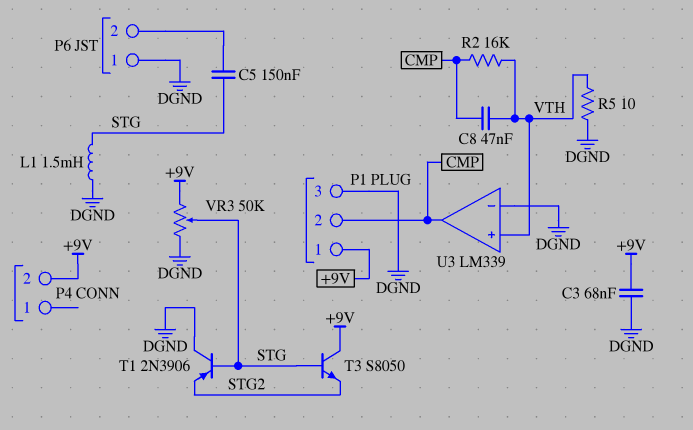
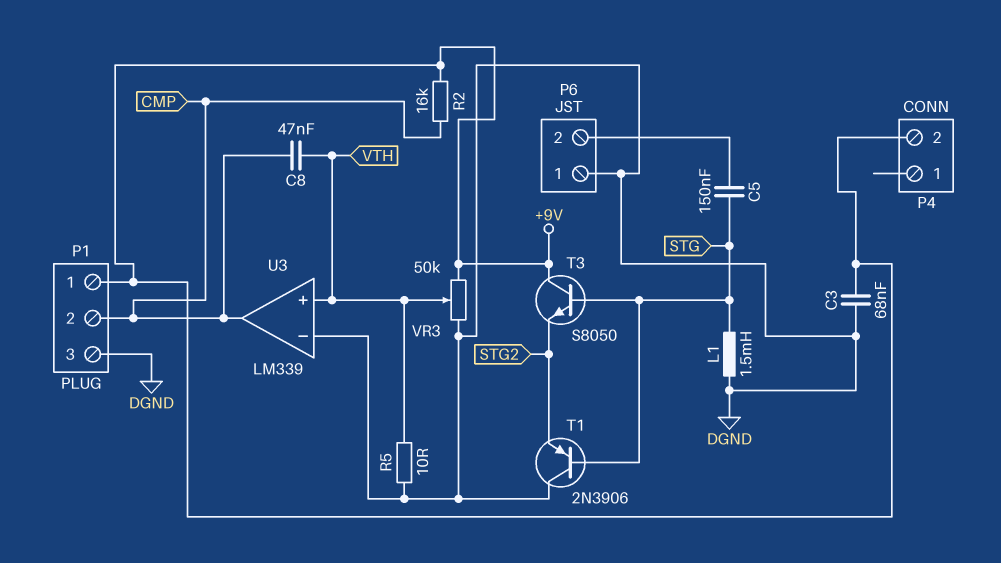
R2: 16k (CMP, VTH) -> 16k (+9V, CMP)
VR3: 50k (+9V, DGND, wiper STG) -> 50k (+9V, DGND, wiper VTH)

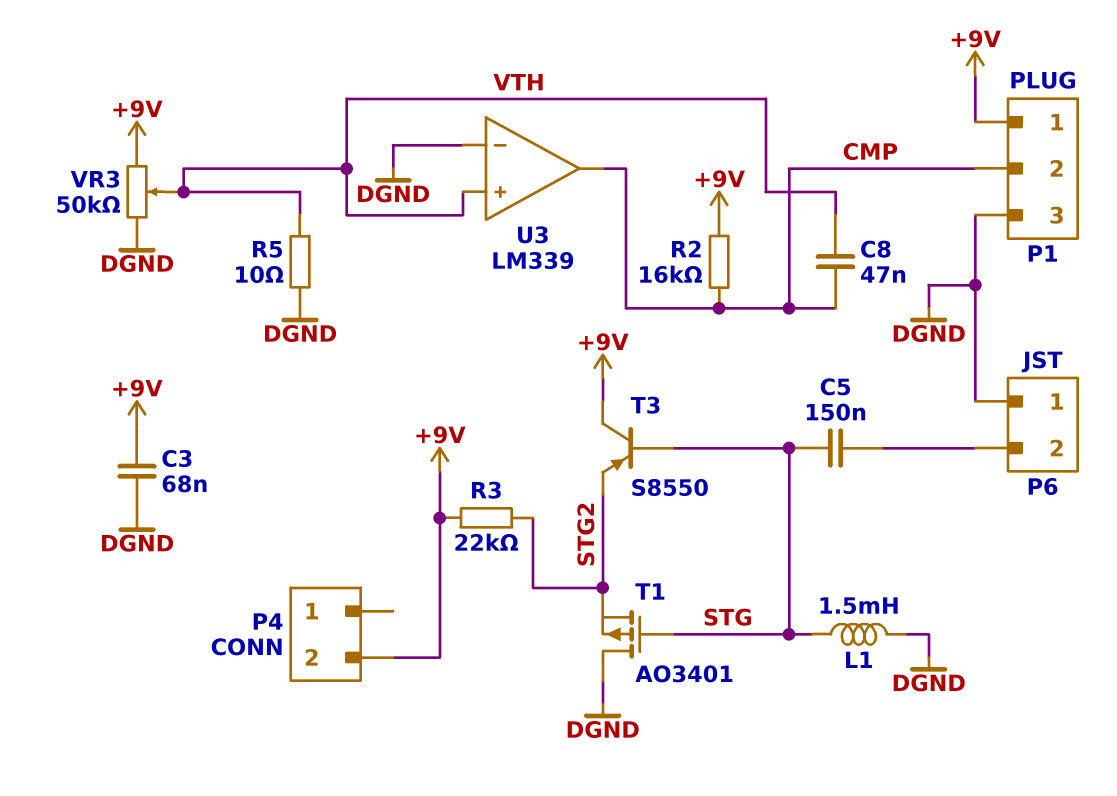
R3: none -> 22k (+9V, STG2)
T1: PNP 2N3906 (B STG, C DGND, E STG2) -> PMOS AO3401 (G STG, D DGND, S STG2)
T3: NPN S8050 (B STG, C +9V, E STG2) -> PNP S8550 (B STG, C +9V, E STG2)

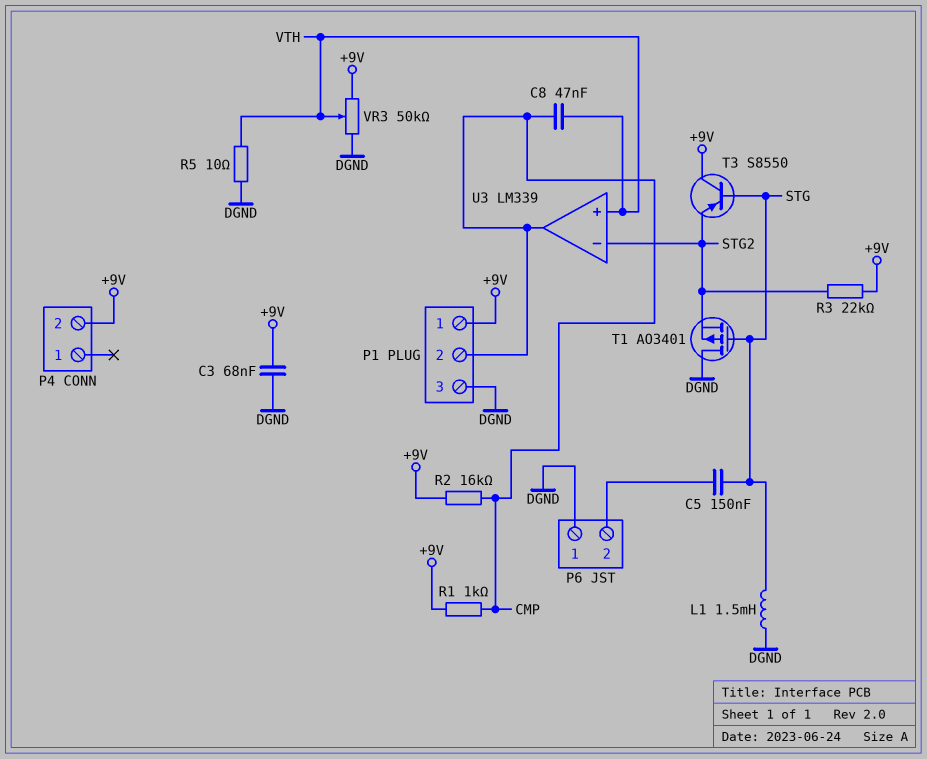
R1: none -> 1k (+9V, CMP)
U3 pin in-: DGND -> STG2

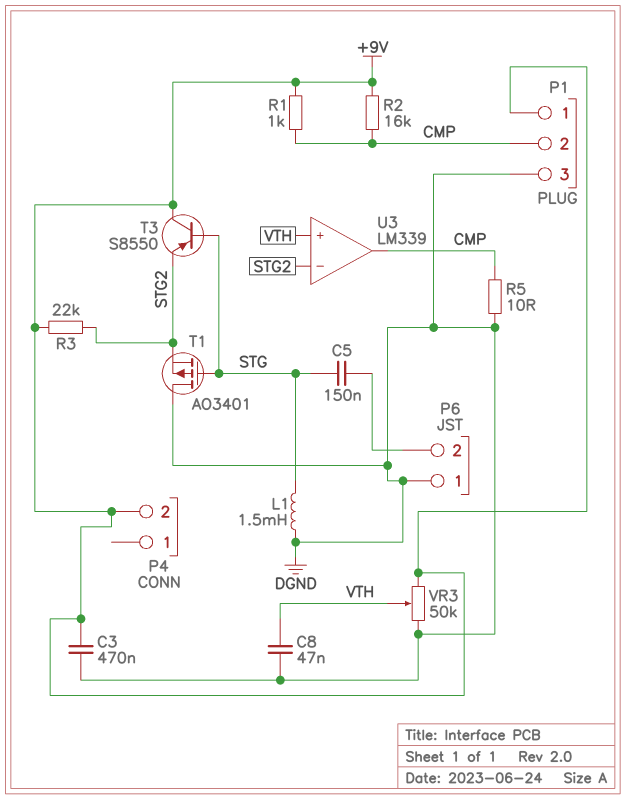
C3: 68nF (+9V, DGND) -> 470nF (+9V, DGND)
C8: 47nF (CMP, VTH) -> 47nF (DGND, VTH)
R5: 10 (DGND, VTH) -> 10 (CMP, DGND)

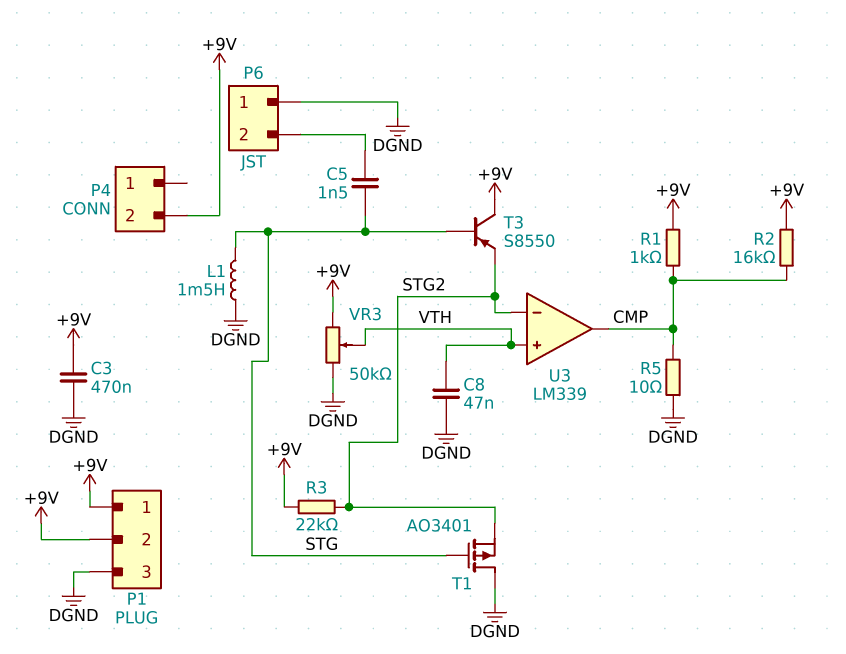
C5: 150nF (P6/2, STG) -> 1.5nF (P6/2, STG)
P1 pin 2: CMP -> +9V

